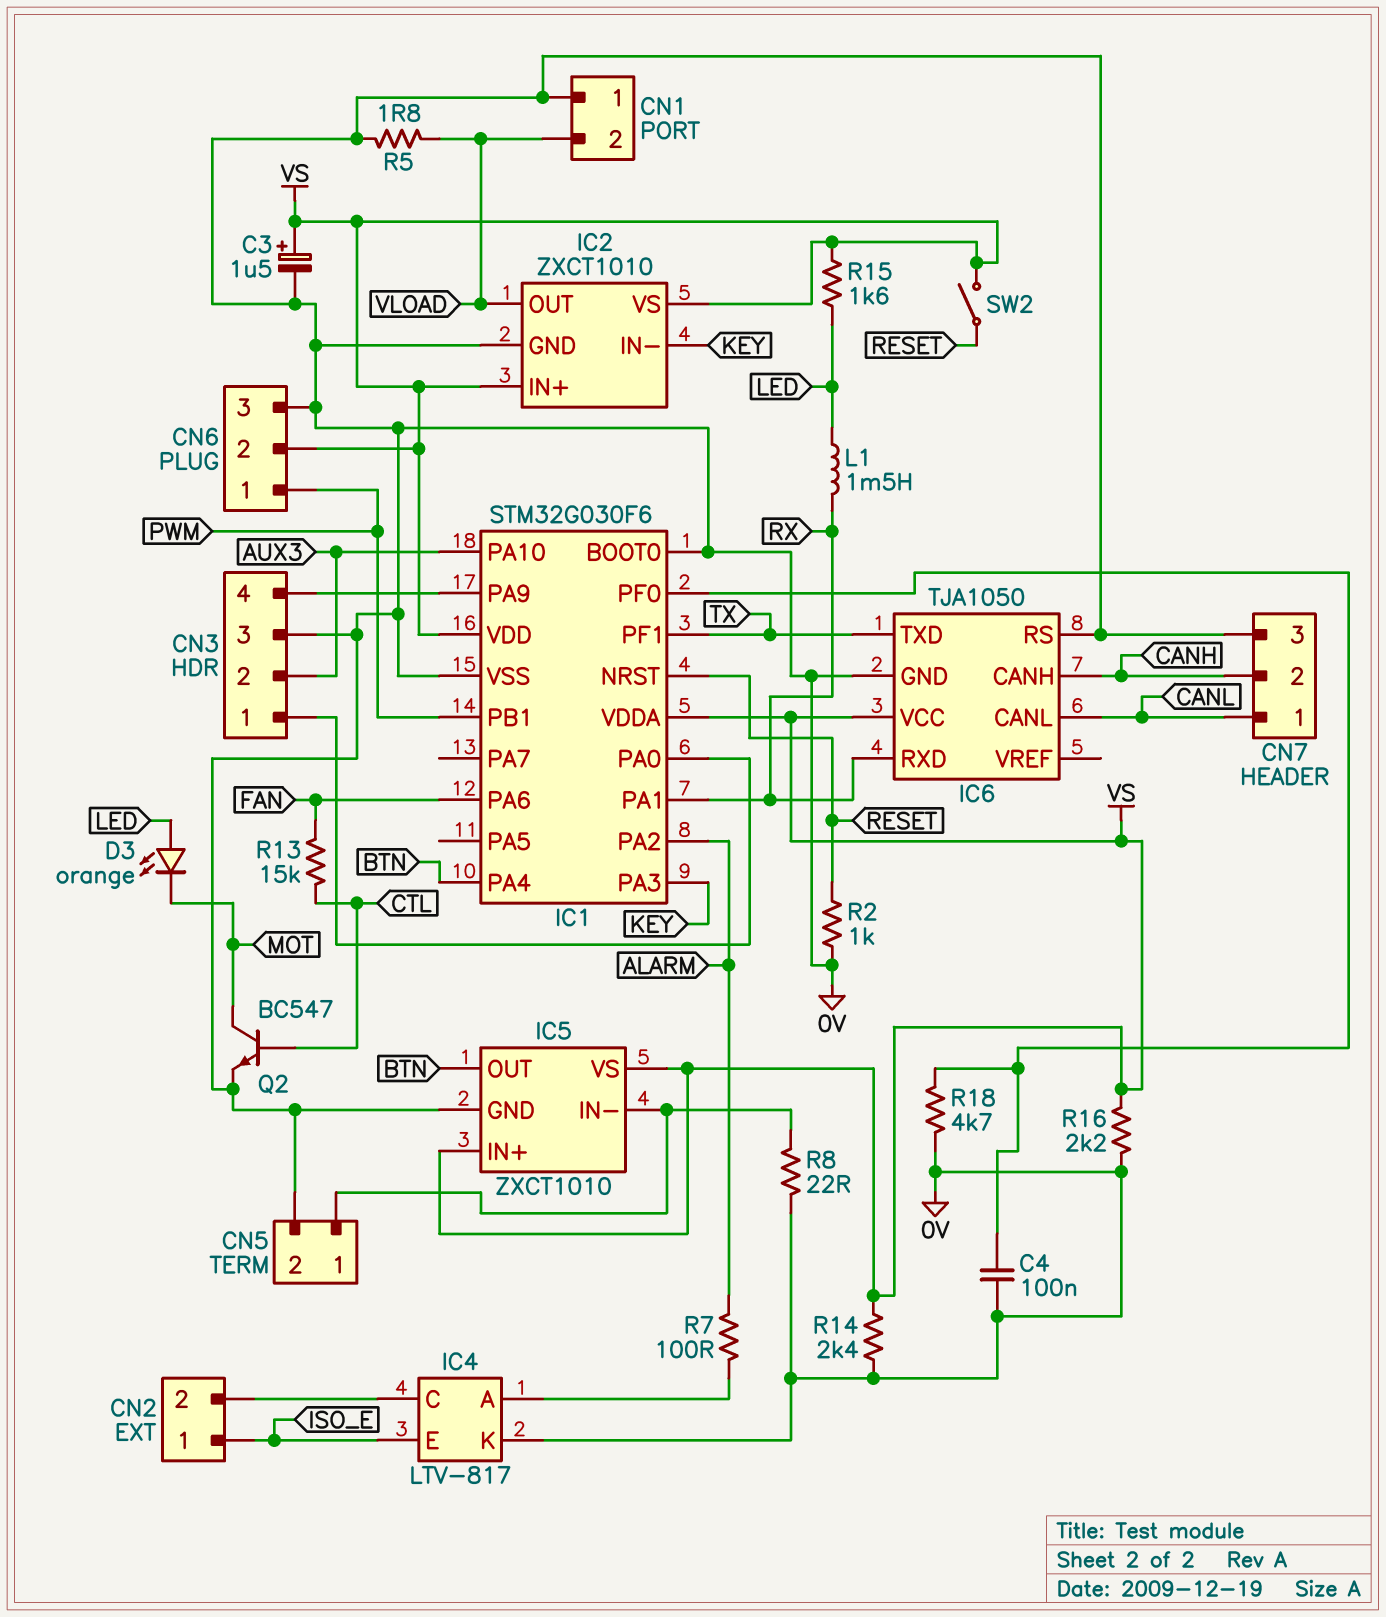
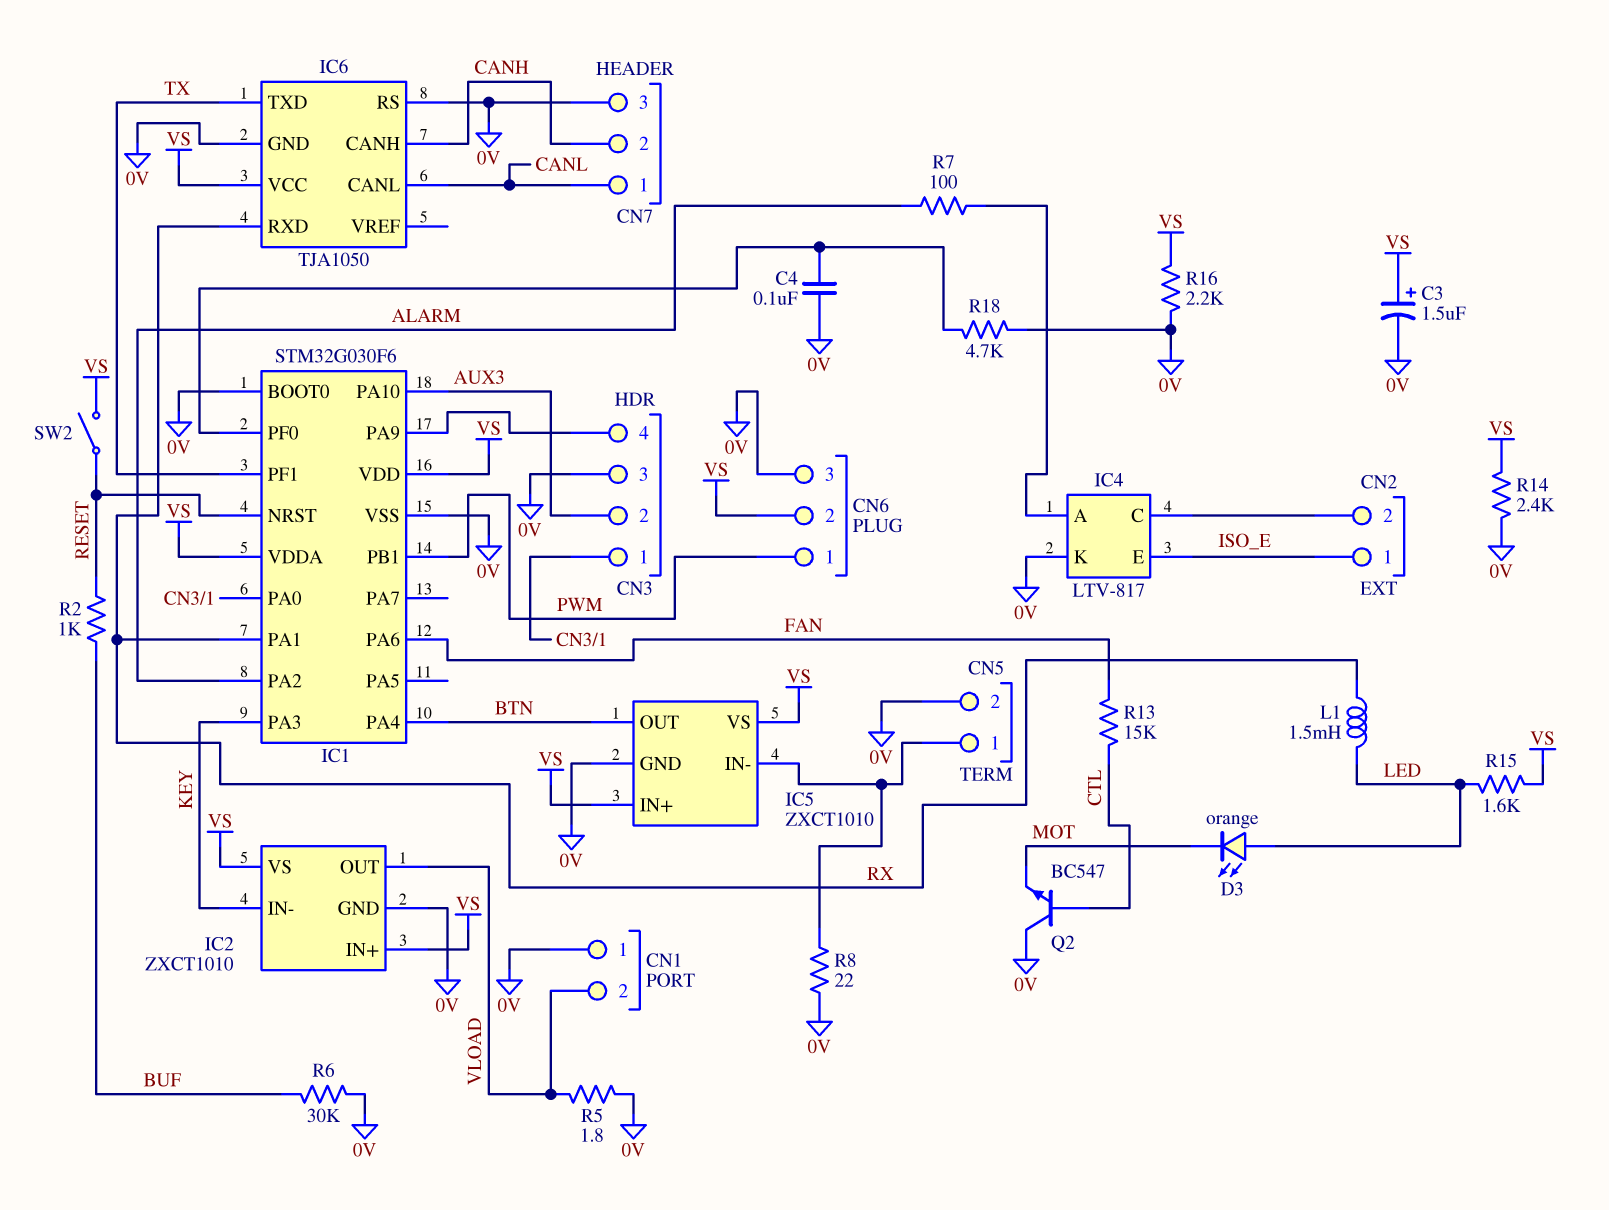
Q2: NPN BC547 (B CTL, C MOT, E 0V) -> NPN BC547 (B CTL, C 0V, E MOT)
R2: 1k (0V, RESET) -> 1k (BUF, RESET)
R6: none -> 30k (0V, BUF)

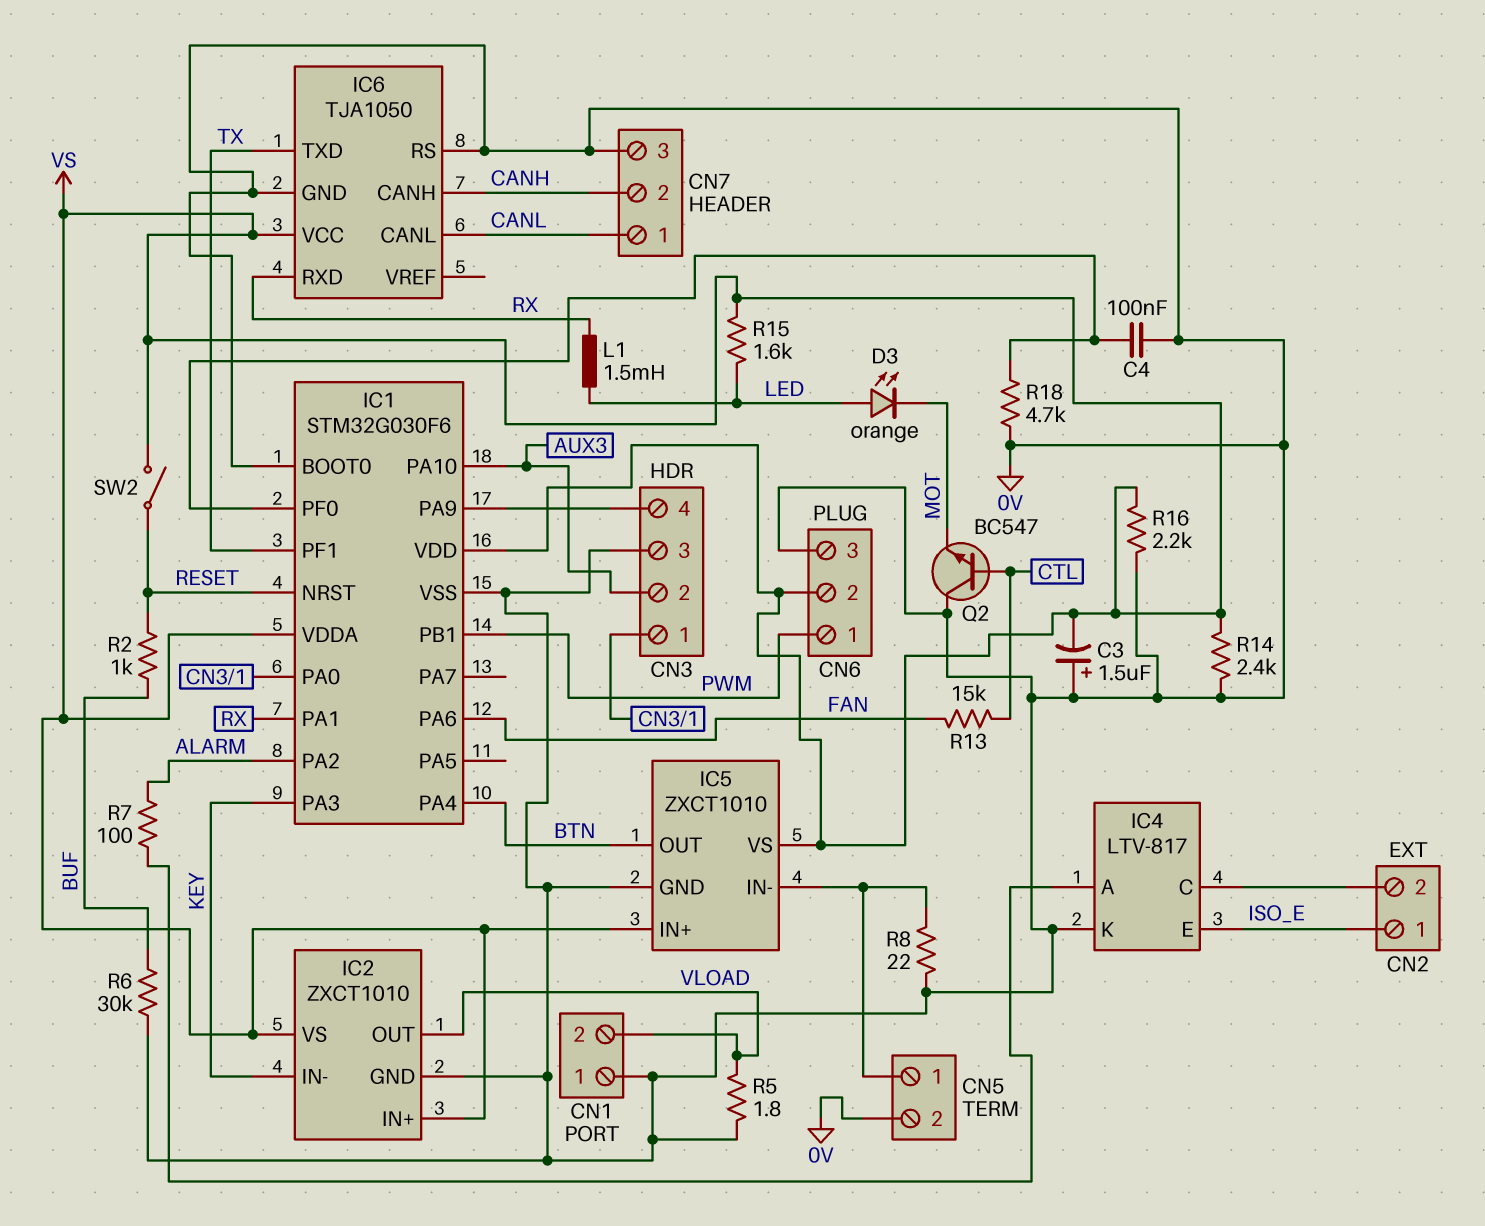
C3: 1.5uF (plus VS, minus 0V) -> 1.5uF (plus 0V, minus VS)

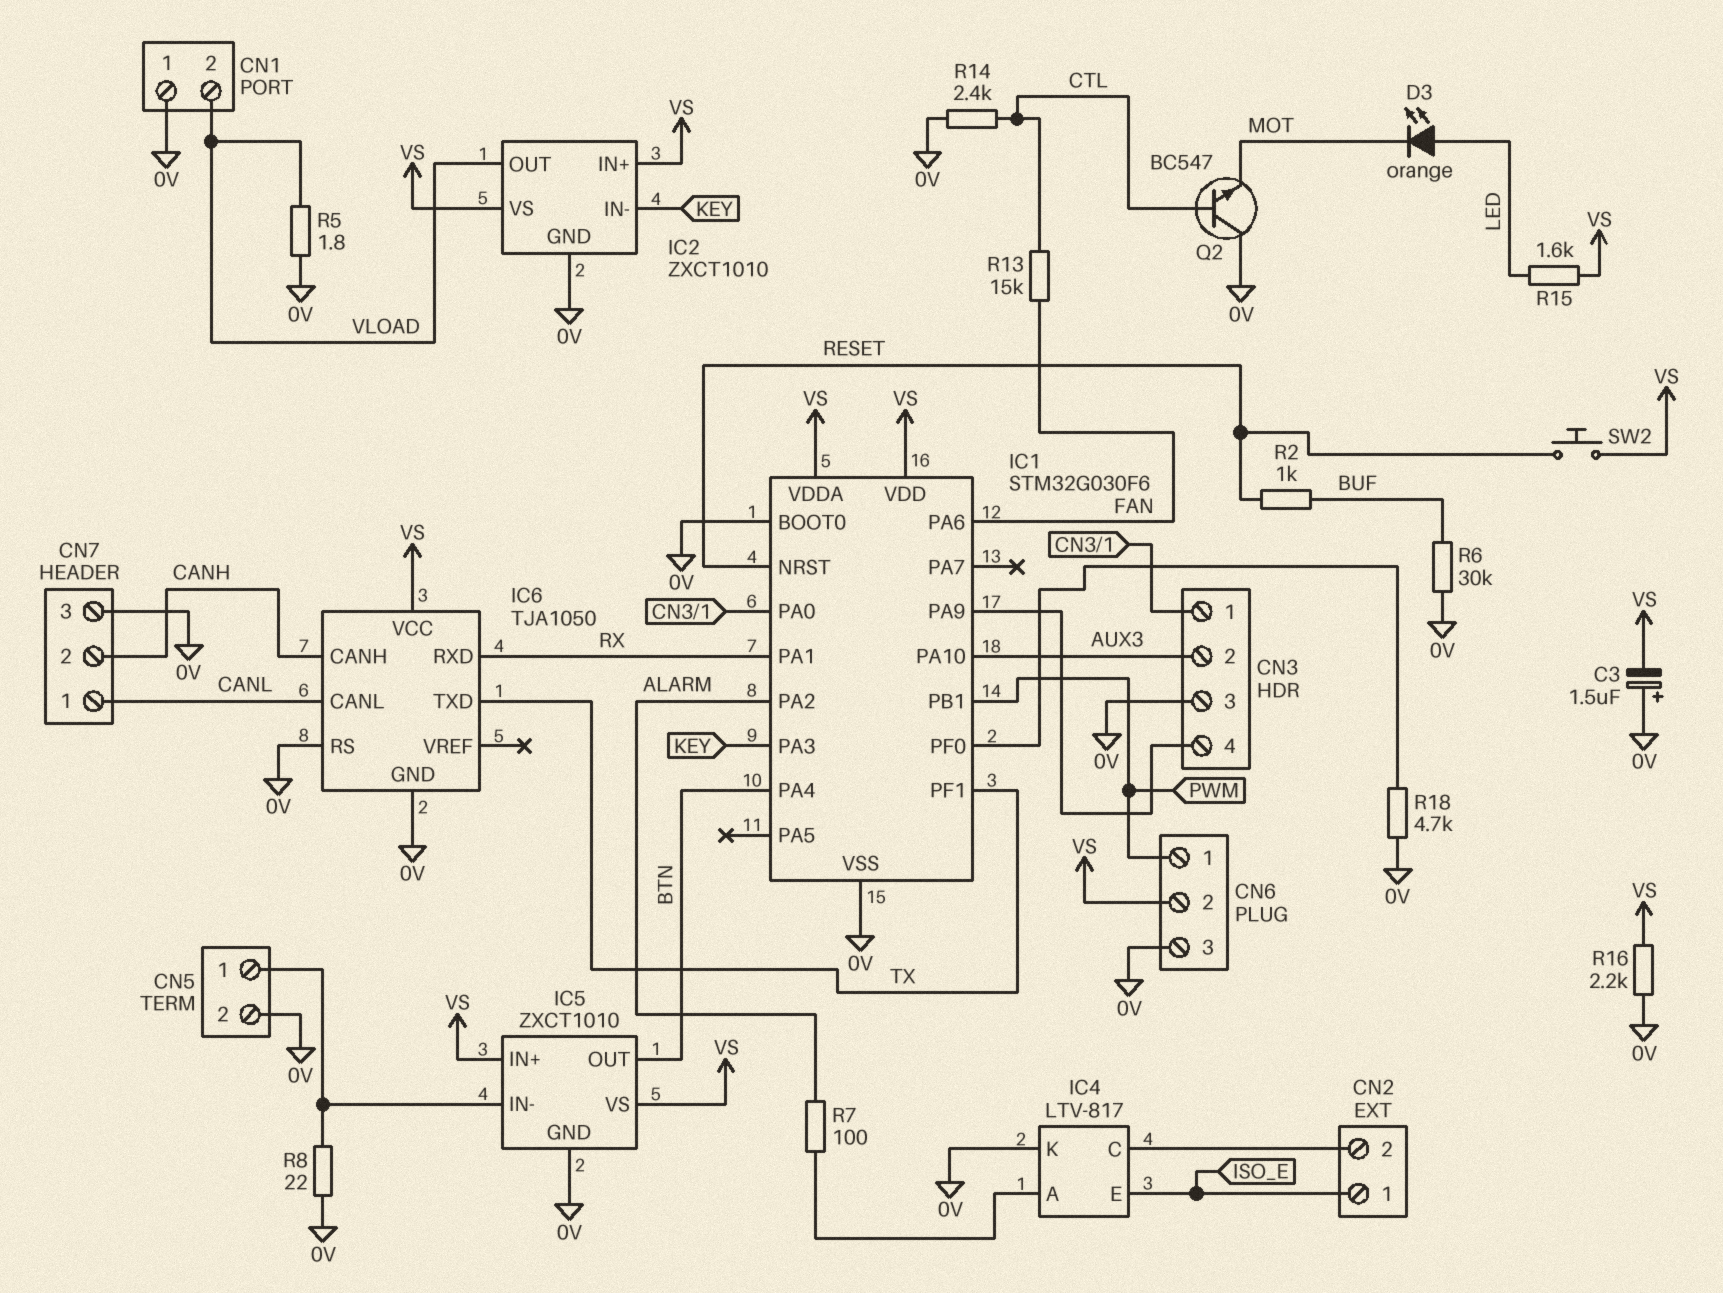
C4: 100nF (0V, IC1/PF0) -> none
L1: 1.5mH (LED, RX) -> none
R14: 2.4k (0V, VS) -> 2.4k (0V, CTL)
SW2: switch (RESET, VS) -> button (RESET, VS)

